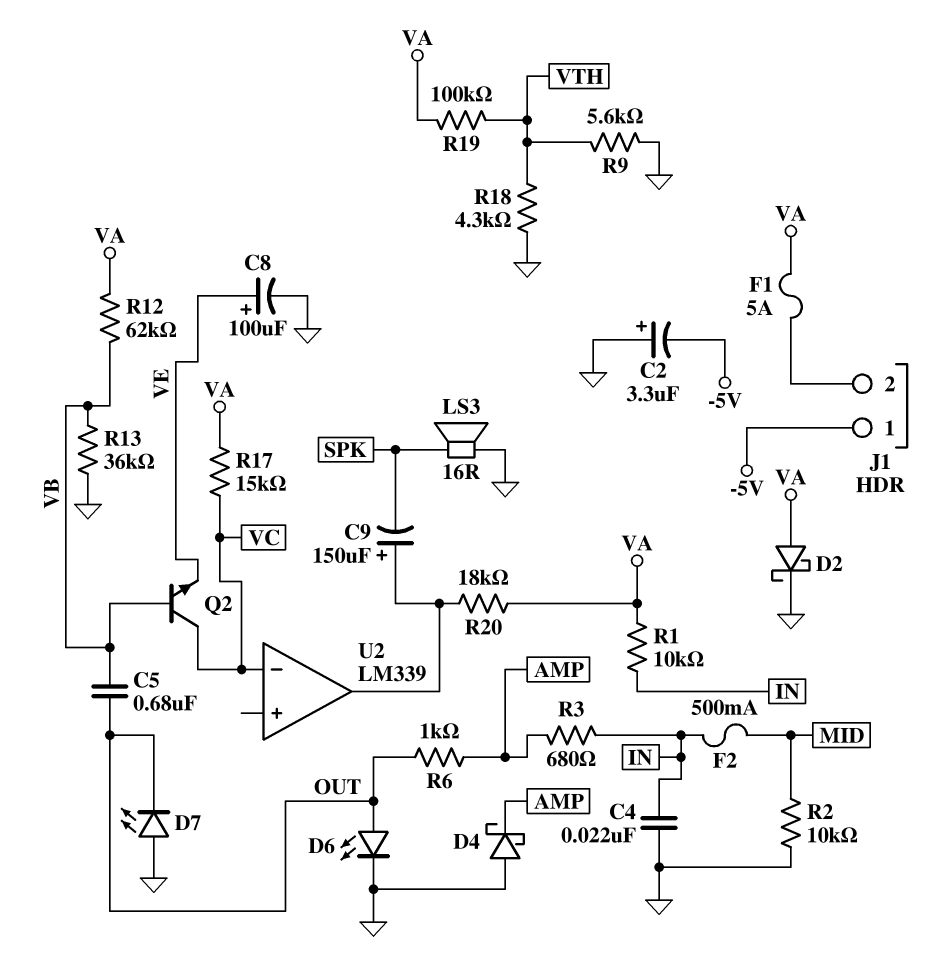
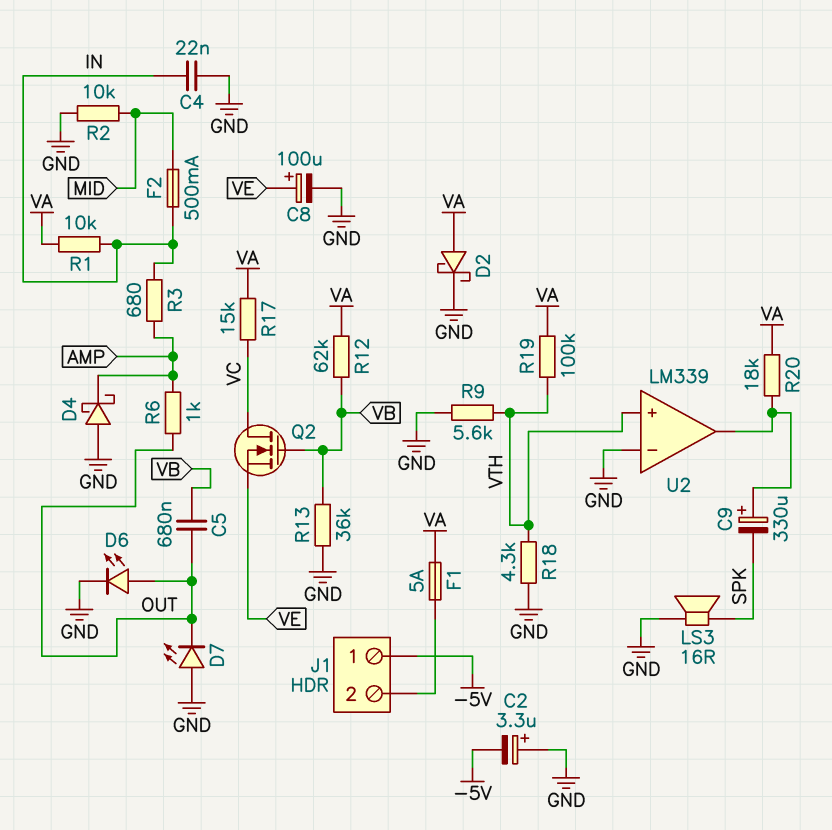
C9: 150uF (plus U2/out, minus SPK) -> 330uF (plus U2/out, minus SPK)
Q2: NPN (B VB, C VC, E VE) -> NMOS (G VB, D VC, S VE)
U2 pin in+: none -> VTH
U2 pin in-: VC -> GND

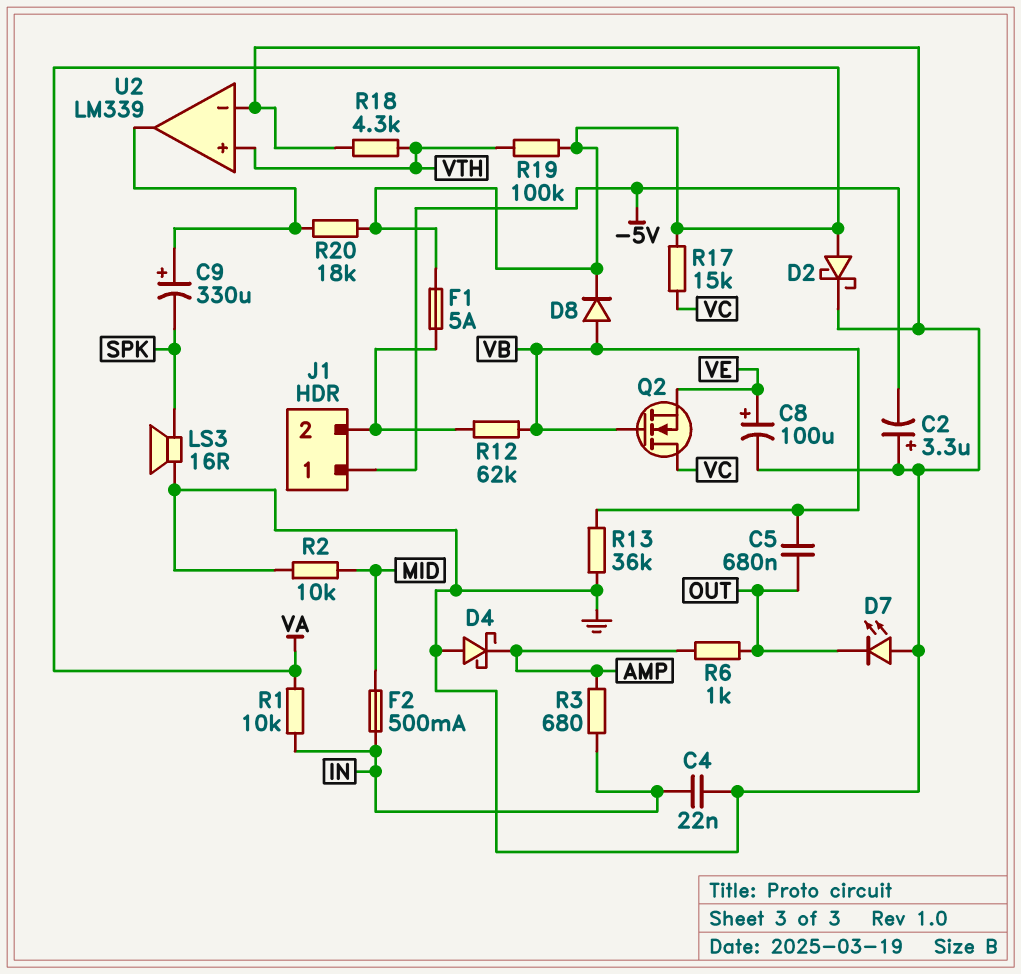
D6: LED (A OUT, K GND) -> none
D8: none -> diode (A VB, K VA)
R9: 5.6k (GND, VTH) -> none
R12: 62k (VA, VB) -> 62k (J1/2, VB)

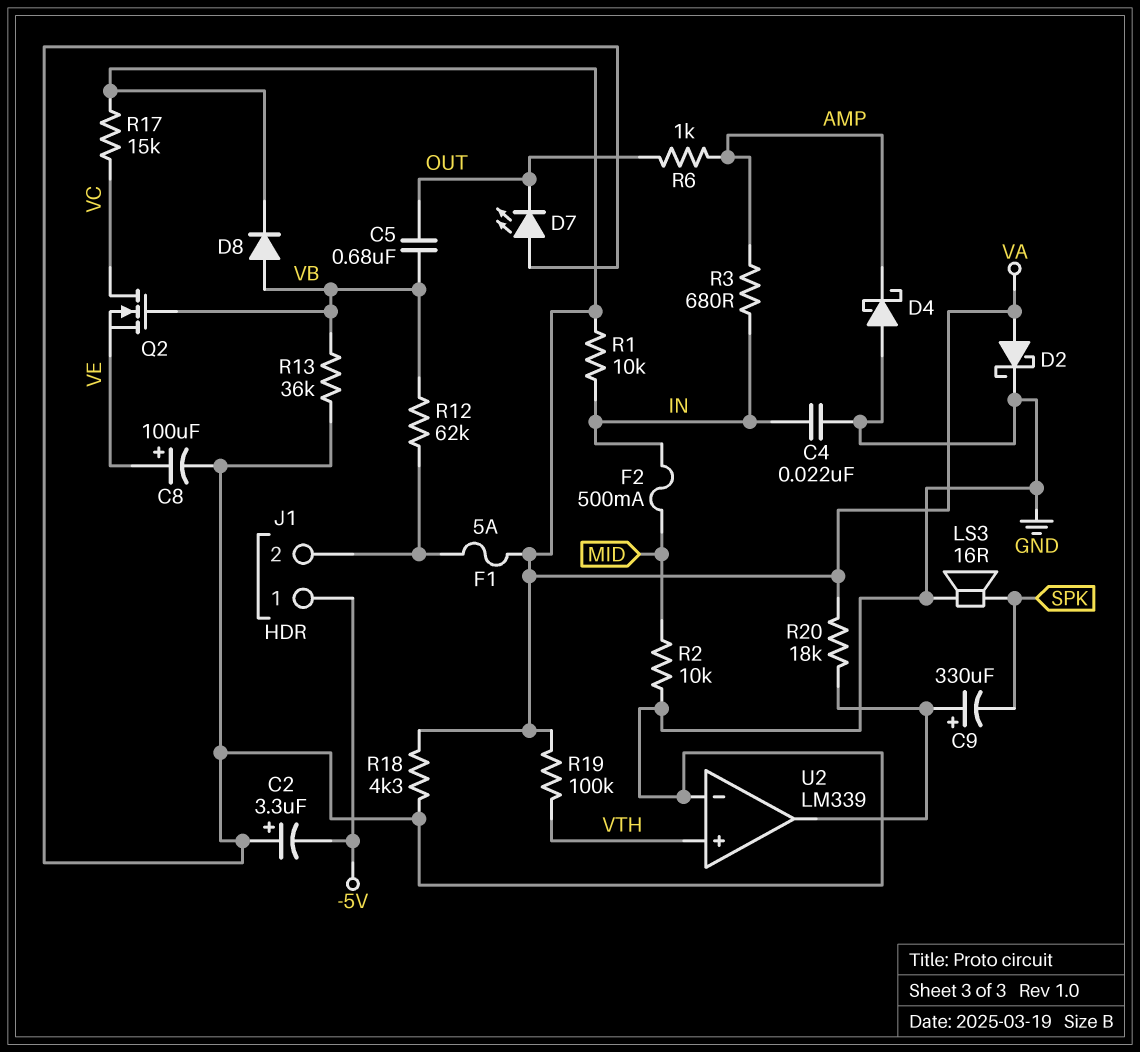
R18: 4.3k (GND, VTH) -> 4.3k (GND, VA)

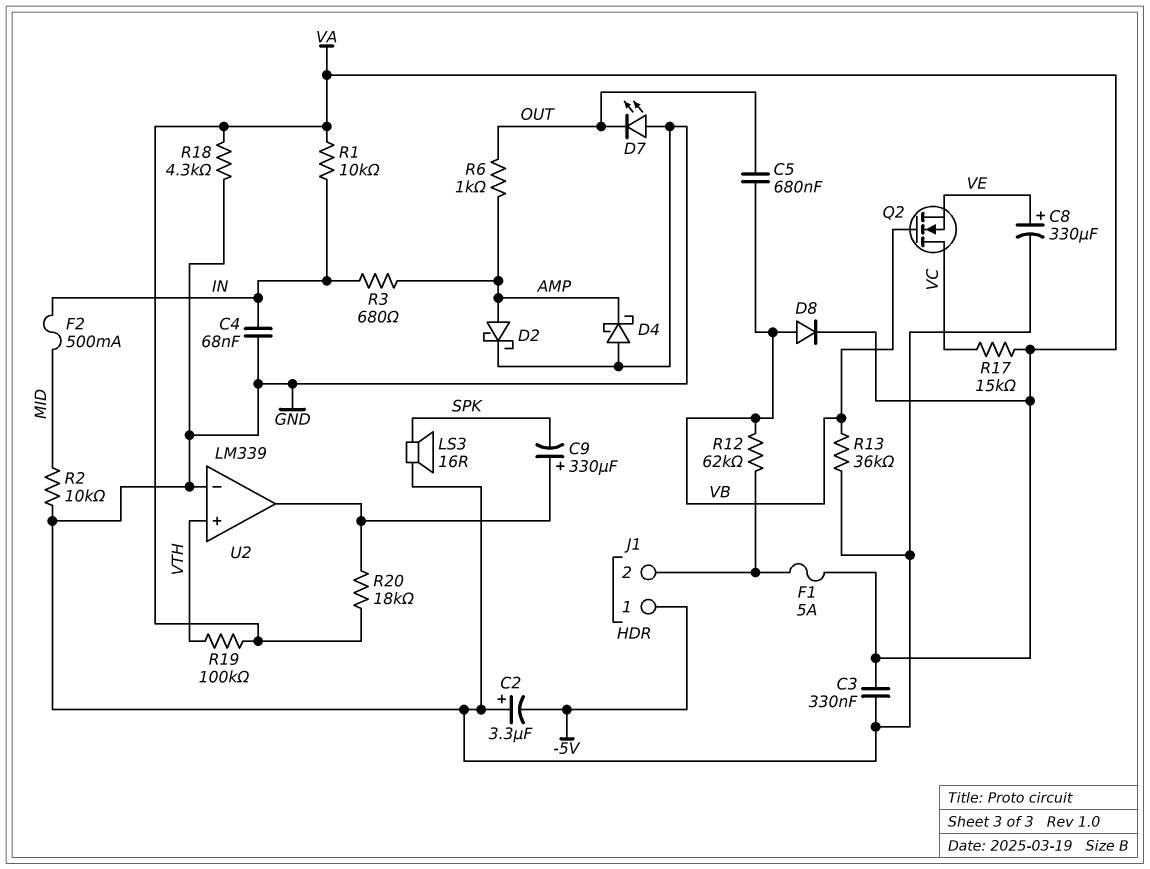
C3: none -> 330nF (GND, VA)
C4: 22nF (GND, IN) -> 68nF (GND, IN)
C8: 100uF (plus VE, minus GND) -> 330uF (plus VE, minus GND)
D2: schottky (A VA, K GND) -> schottky (A AMP, K GND)

